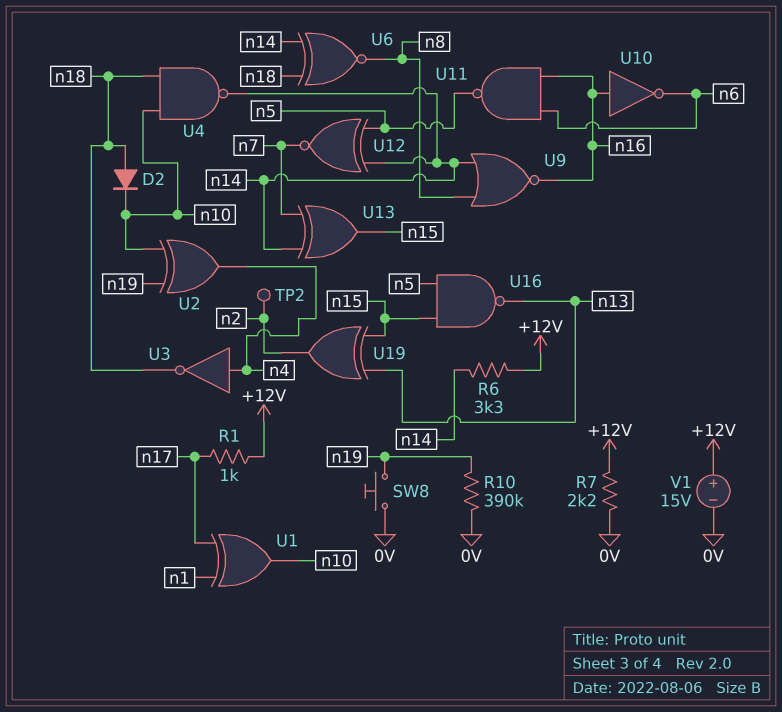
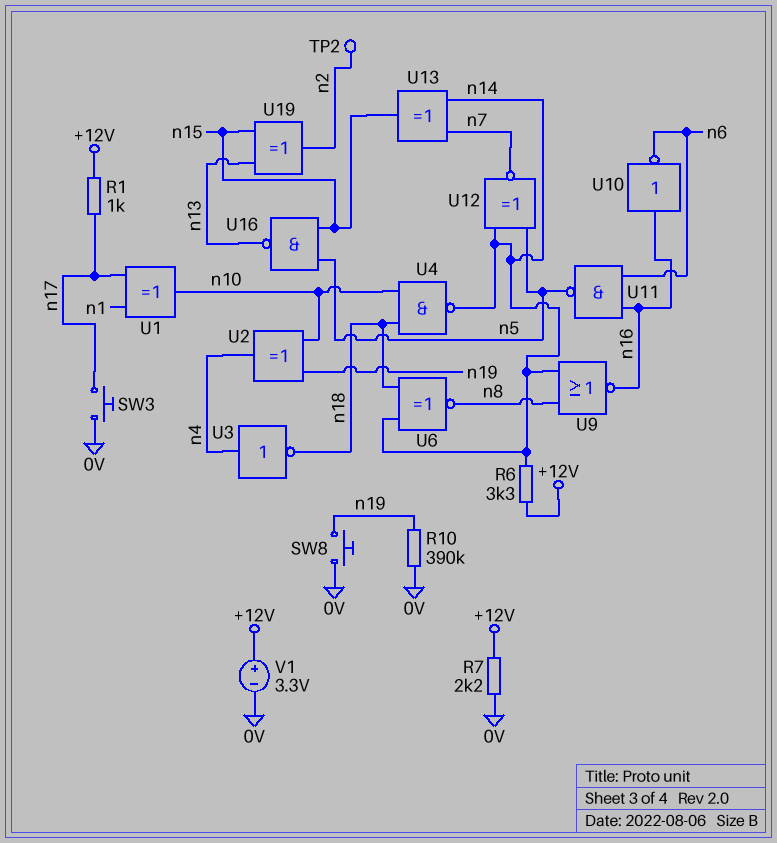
D2: diode (A n18, K n10) -> none
SW3: none -> button (0V, n17)
V1: 15V (plus +12V, minus 0V) -> 3.3V (plus +12V, minus 0V)

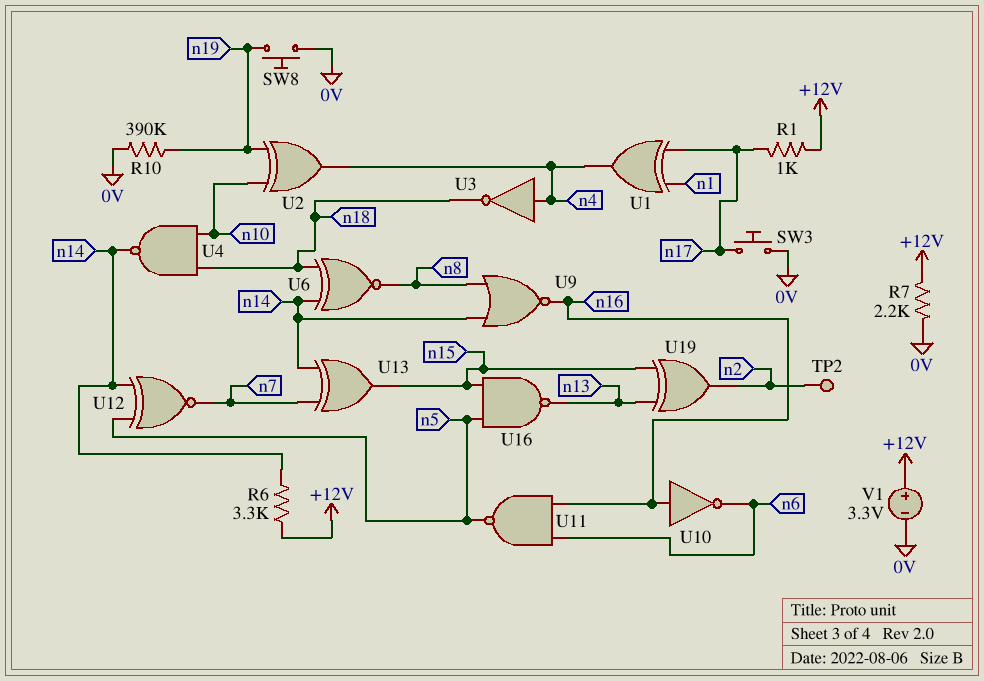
U1: XOR (in n1, in n17, out n10) -> XOR (in n1, in n17, out n4)

